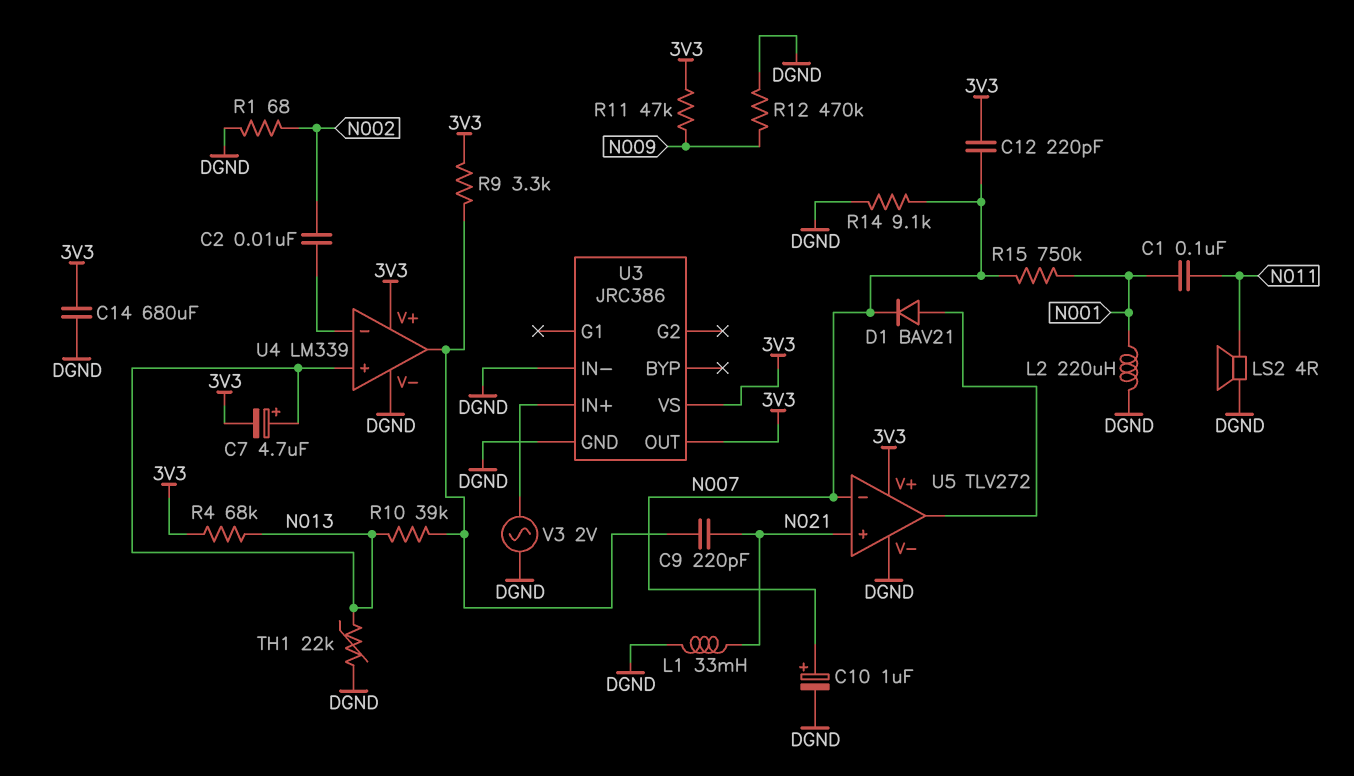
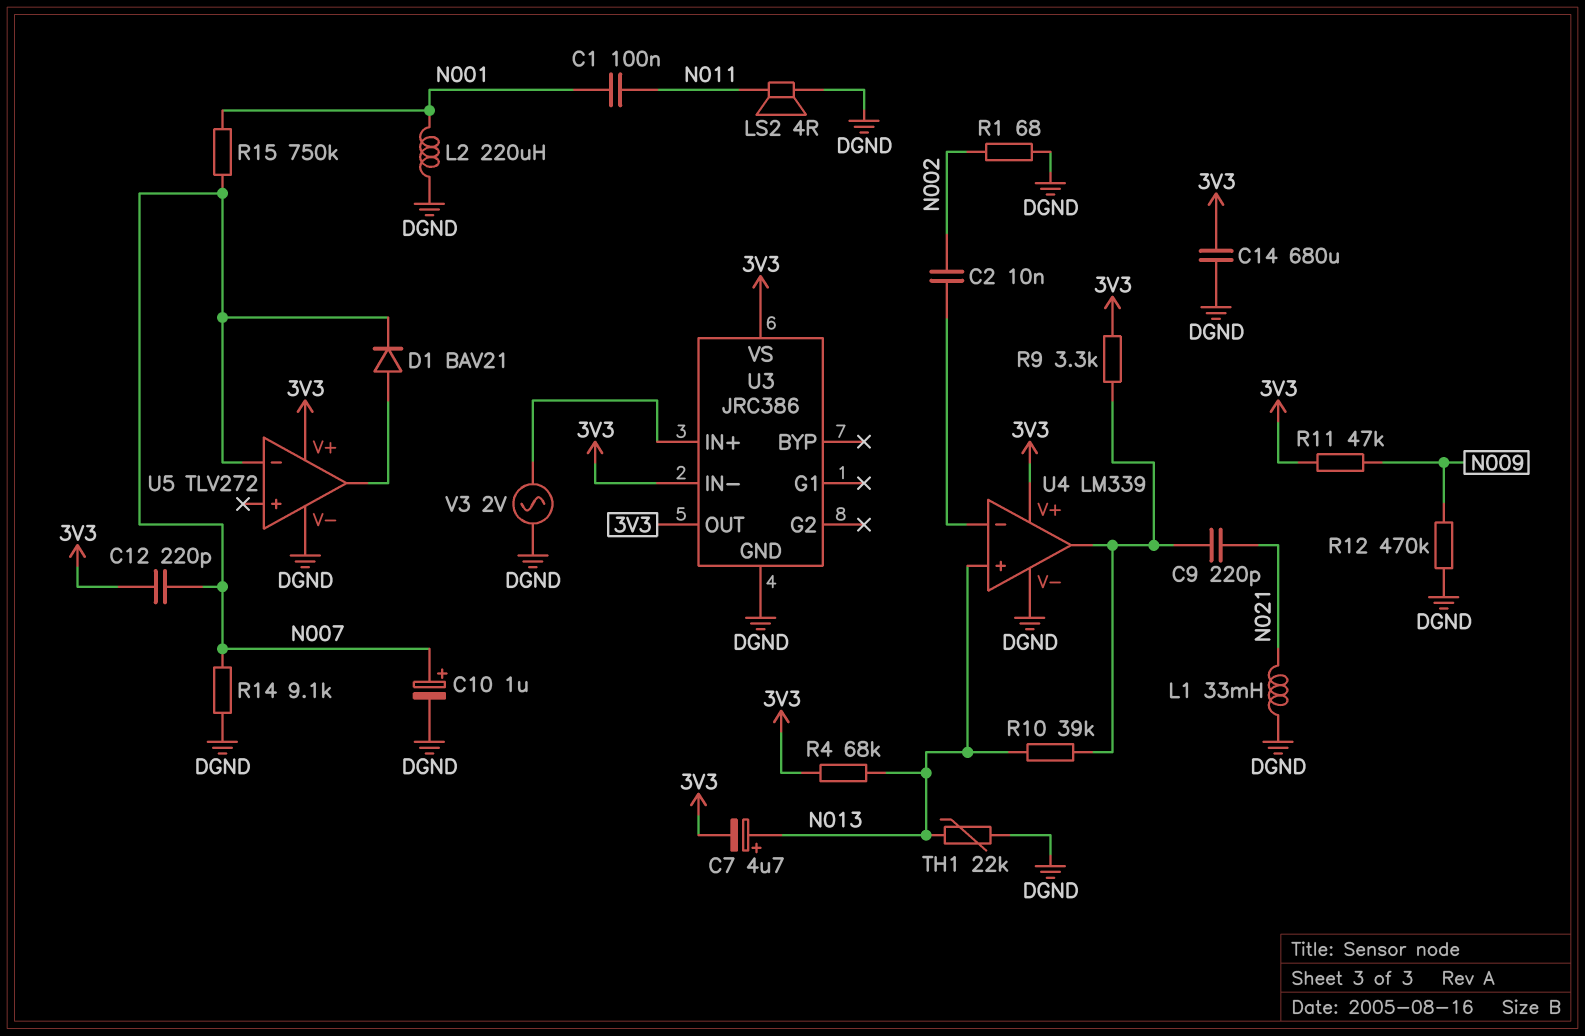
U3 pin IN-: DGND -> 3V3
U5 pin in+: N021 -> none

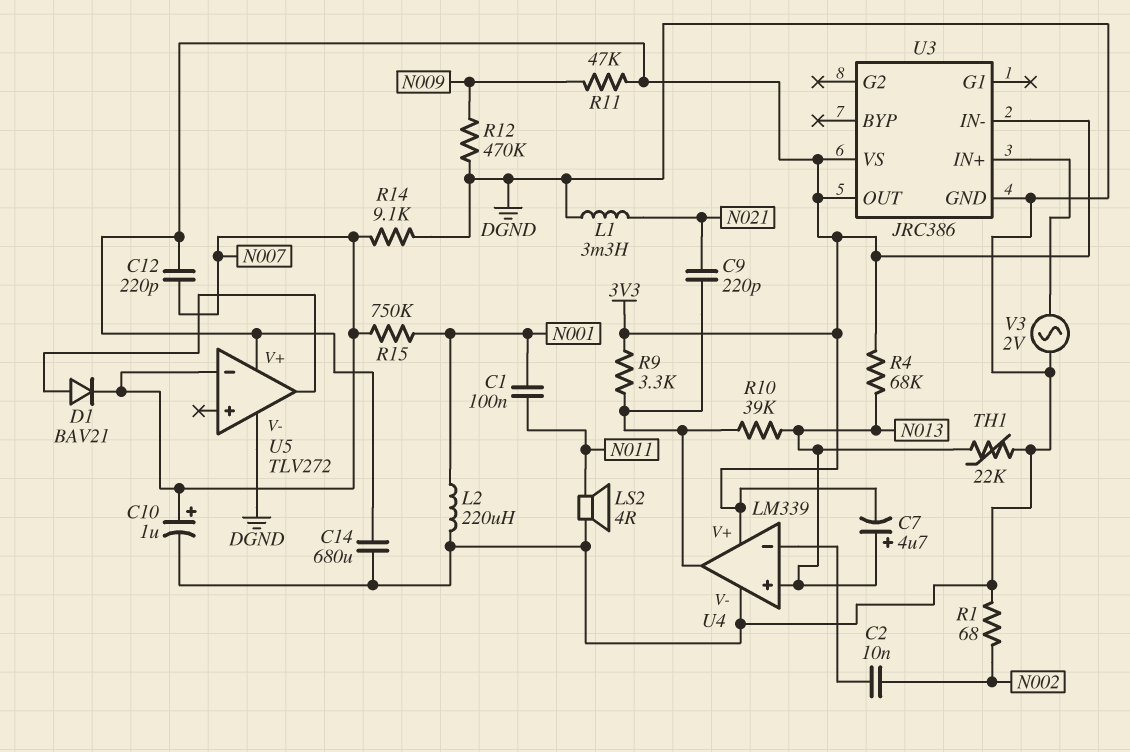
L1: 33mH (DGND, N021) -> 3.3mH (DGND, N021)

